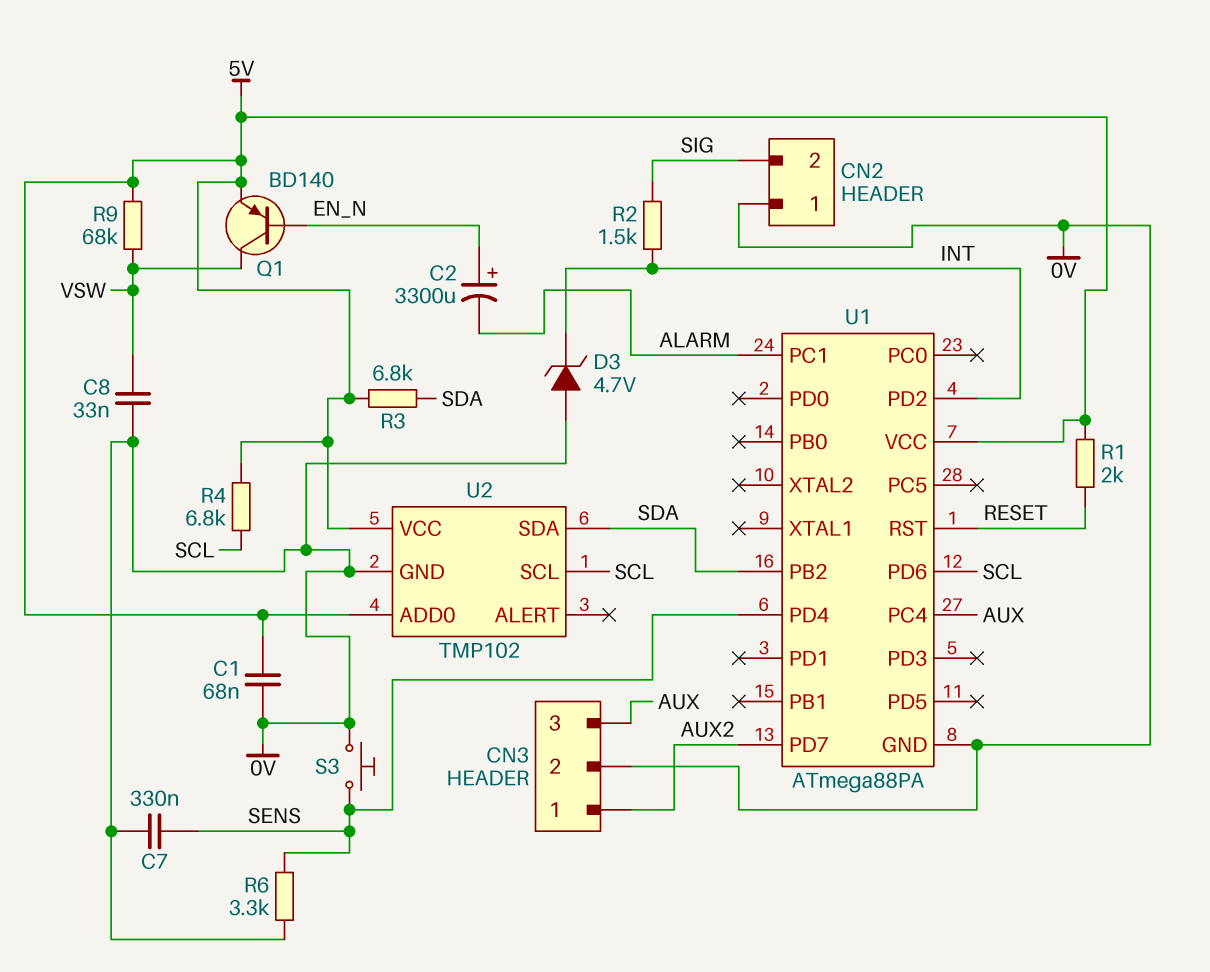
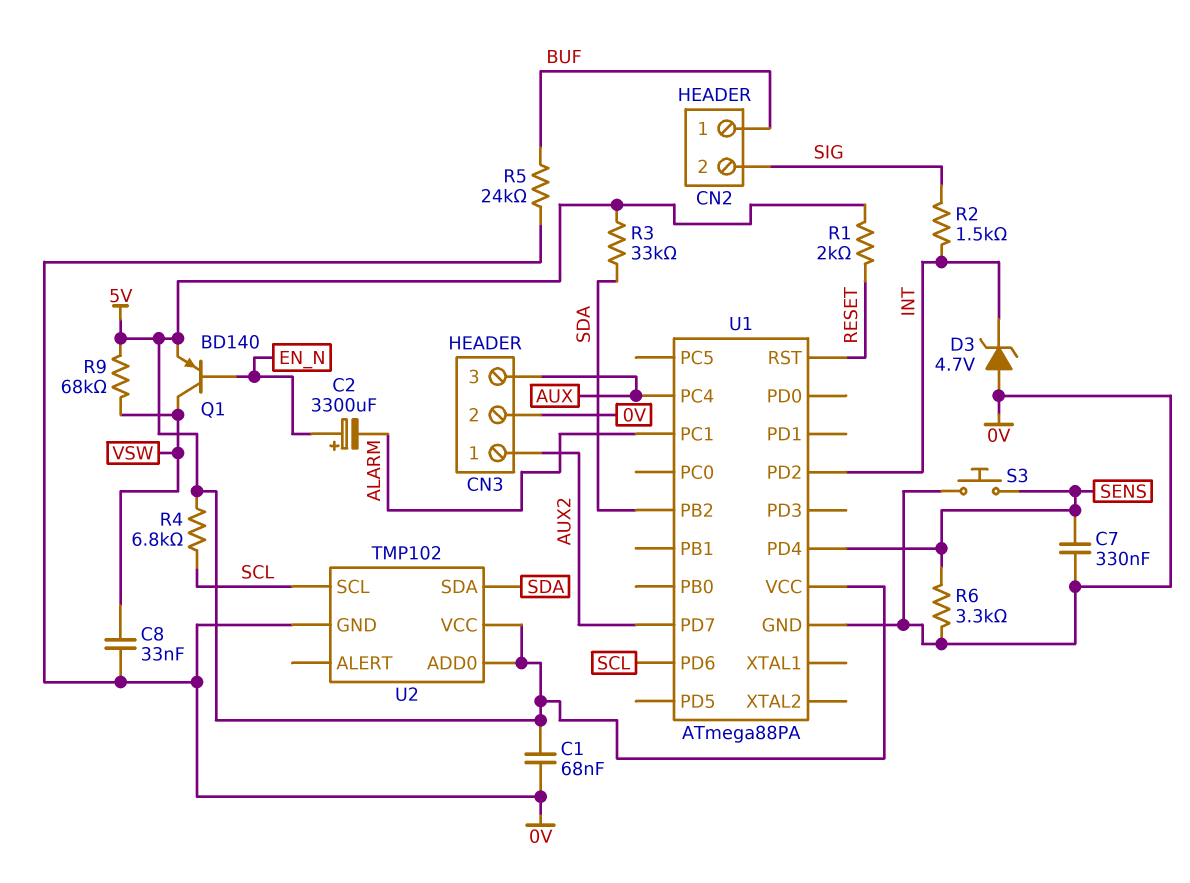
CN2 pin 1: 0V -> BUF
R3: 6.8k (5V, SDA) -> 33k (5V, SDA)
R5: none -> 24k (0V, BUF)

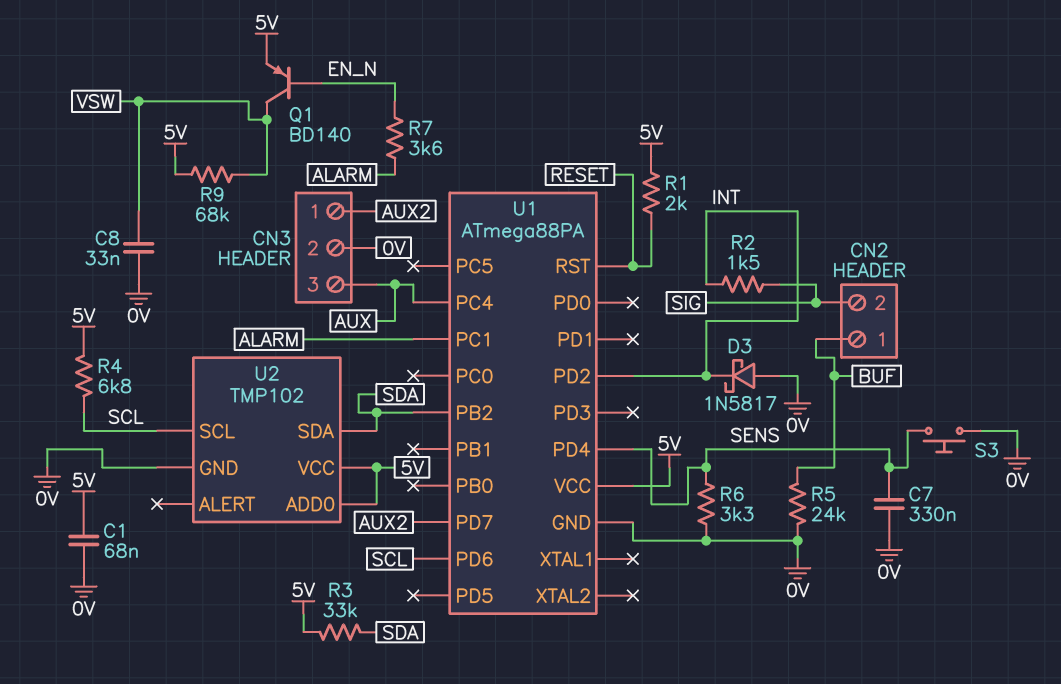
C2: 3300uF (plus EN_N, minus ALARM) -> none
D3: zener 4.7V (A 0V, K INT) -> schottky 1N5817 (A 0V, K INT)
R7: none -> 3.6k (ALARM, EN_N)

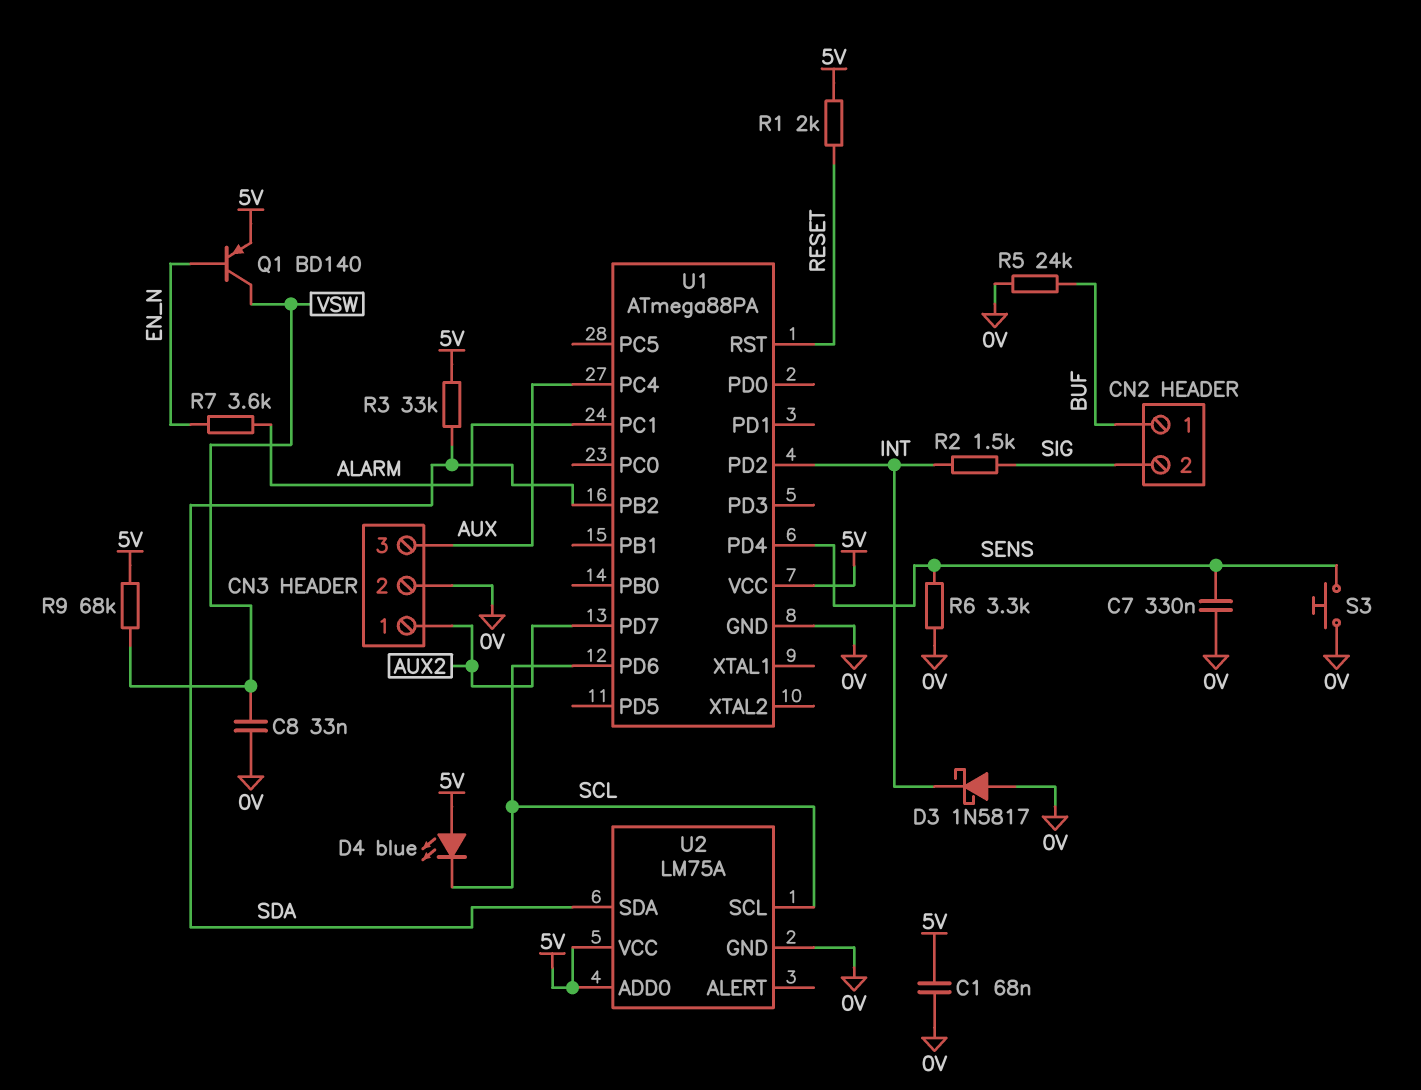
D4: none -> LED blue (A 5V, K SCL)
R4: 6.8k (5V, SCL) -> none
U2: TMP102 -> LM75A

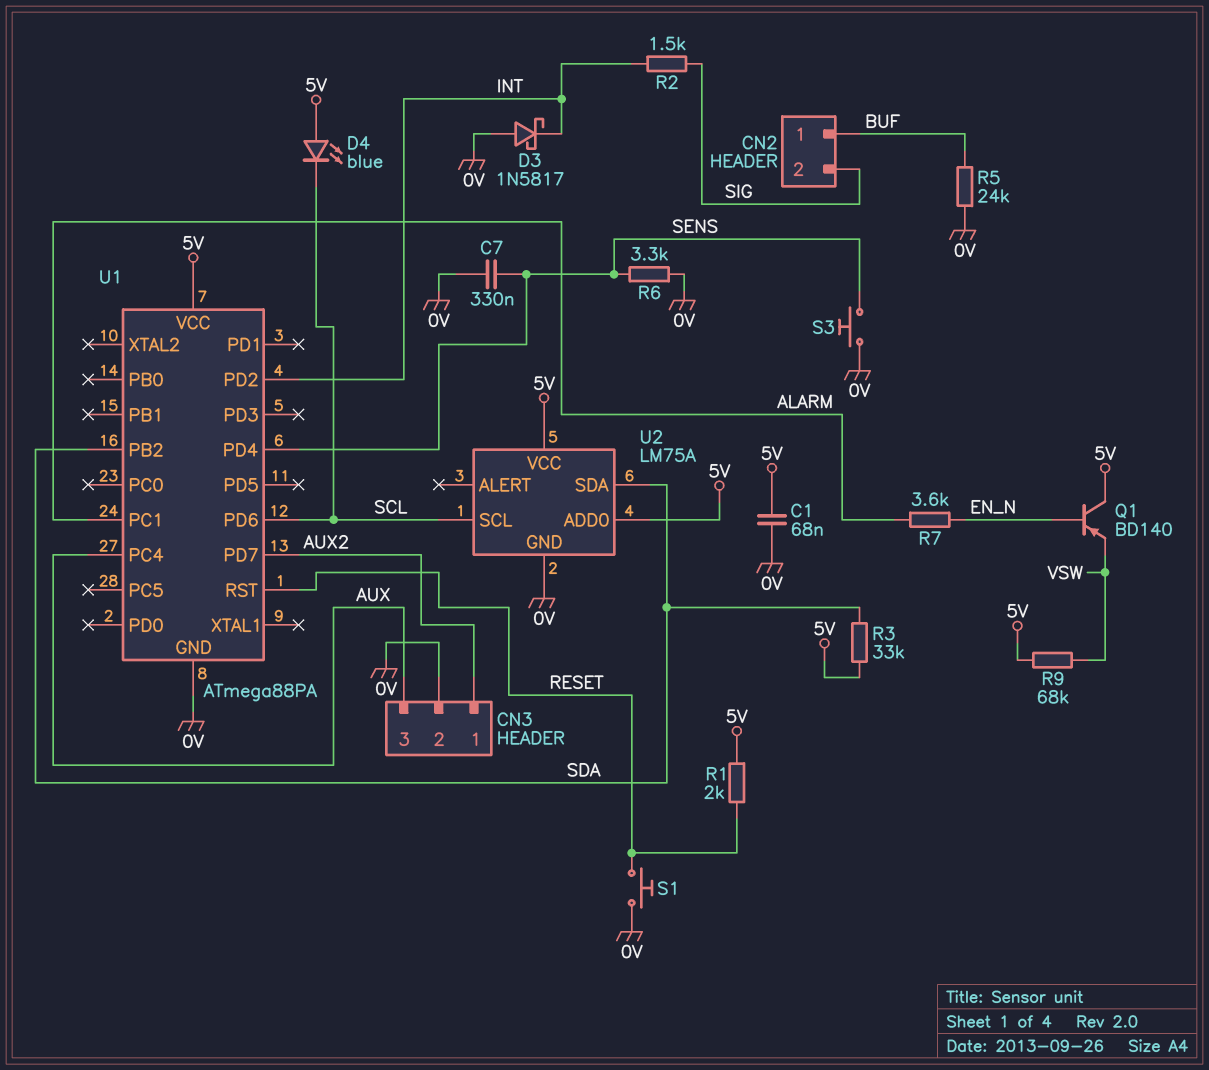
C8: 33nF (0V, VSW) -> none
Q1: PNP BD140 (B EN_N, C VSW, E 5V) -> PNP BD140 (B EN_N, C 5V, E VSW)
S1: none -> button (0V, RESET)

